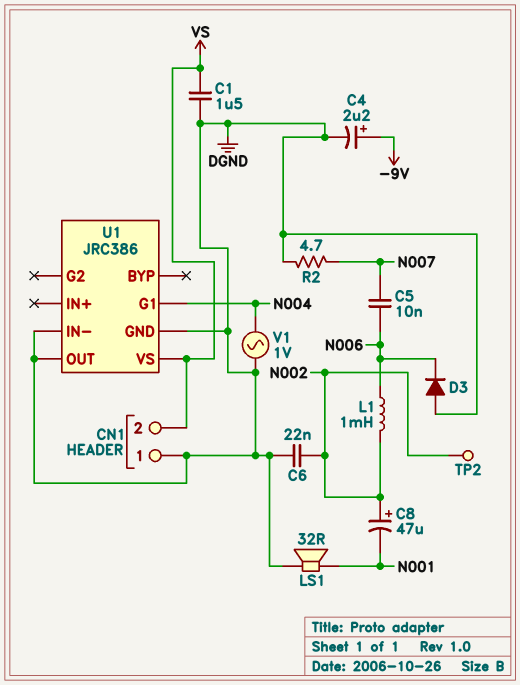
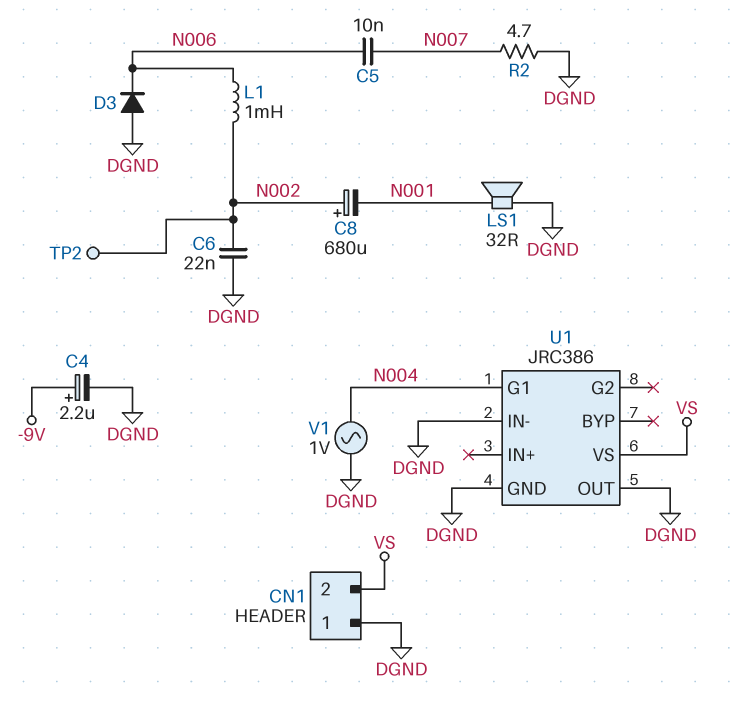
C1: 1.5uF (DGND, VS) -> none
C8: 47uF (plus N002, minus N001) -> 680uF (plus N002, minus N001)

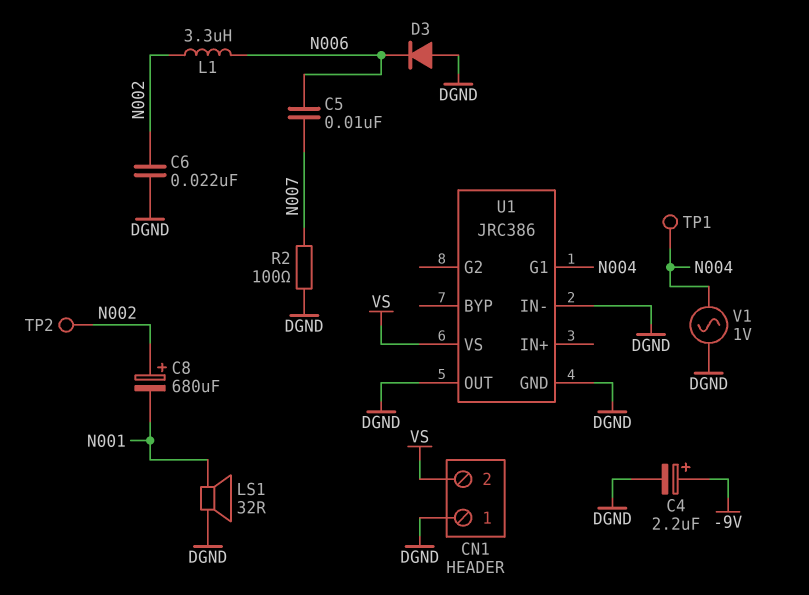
L1: 1mH (N002, N006) -> 3.3uH (N002, N006)
R2: 4.7 (DGND, N007) -> 100 (DGND, N007)
TP1: none -> test point (N004)

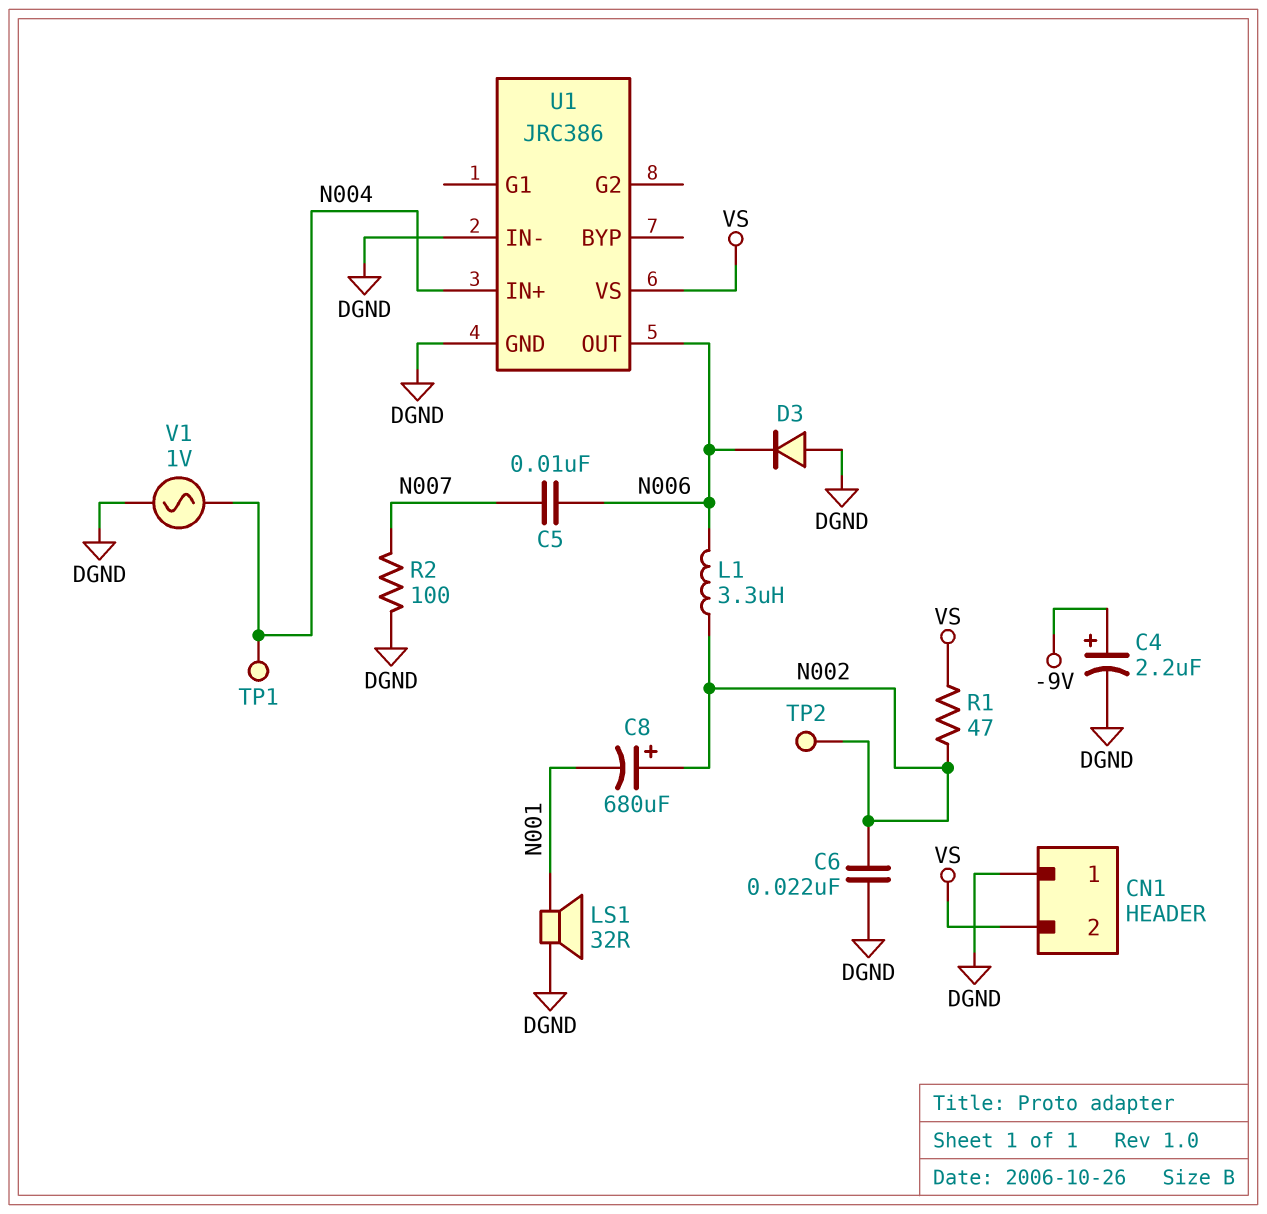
R1: none -> 47 (N002, VS)
U1 pin G1: N004 -> none
U1 pin IN+: none -> N004
U1 pin OUT: DGND -> N006

